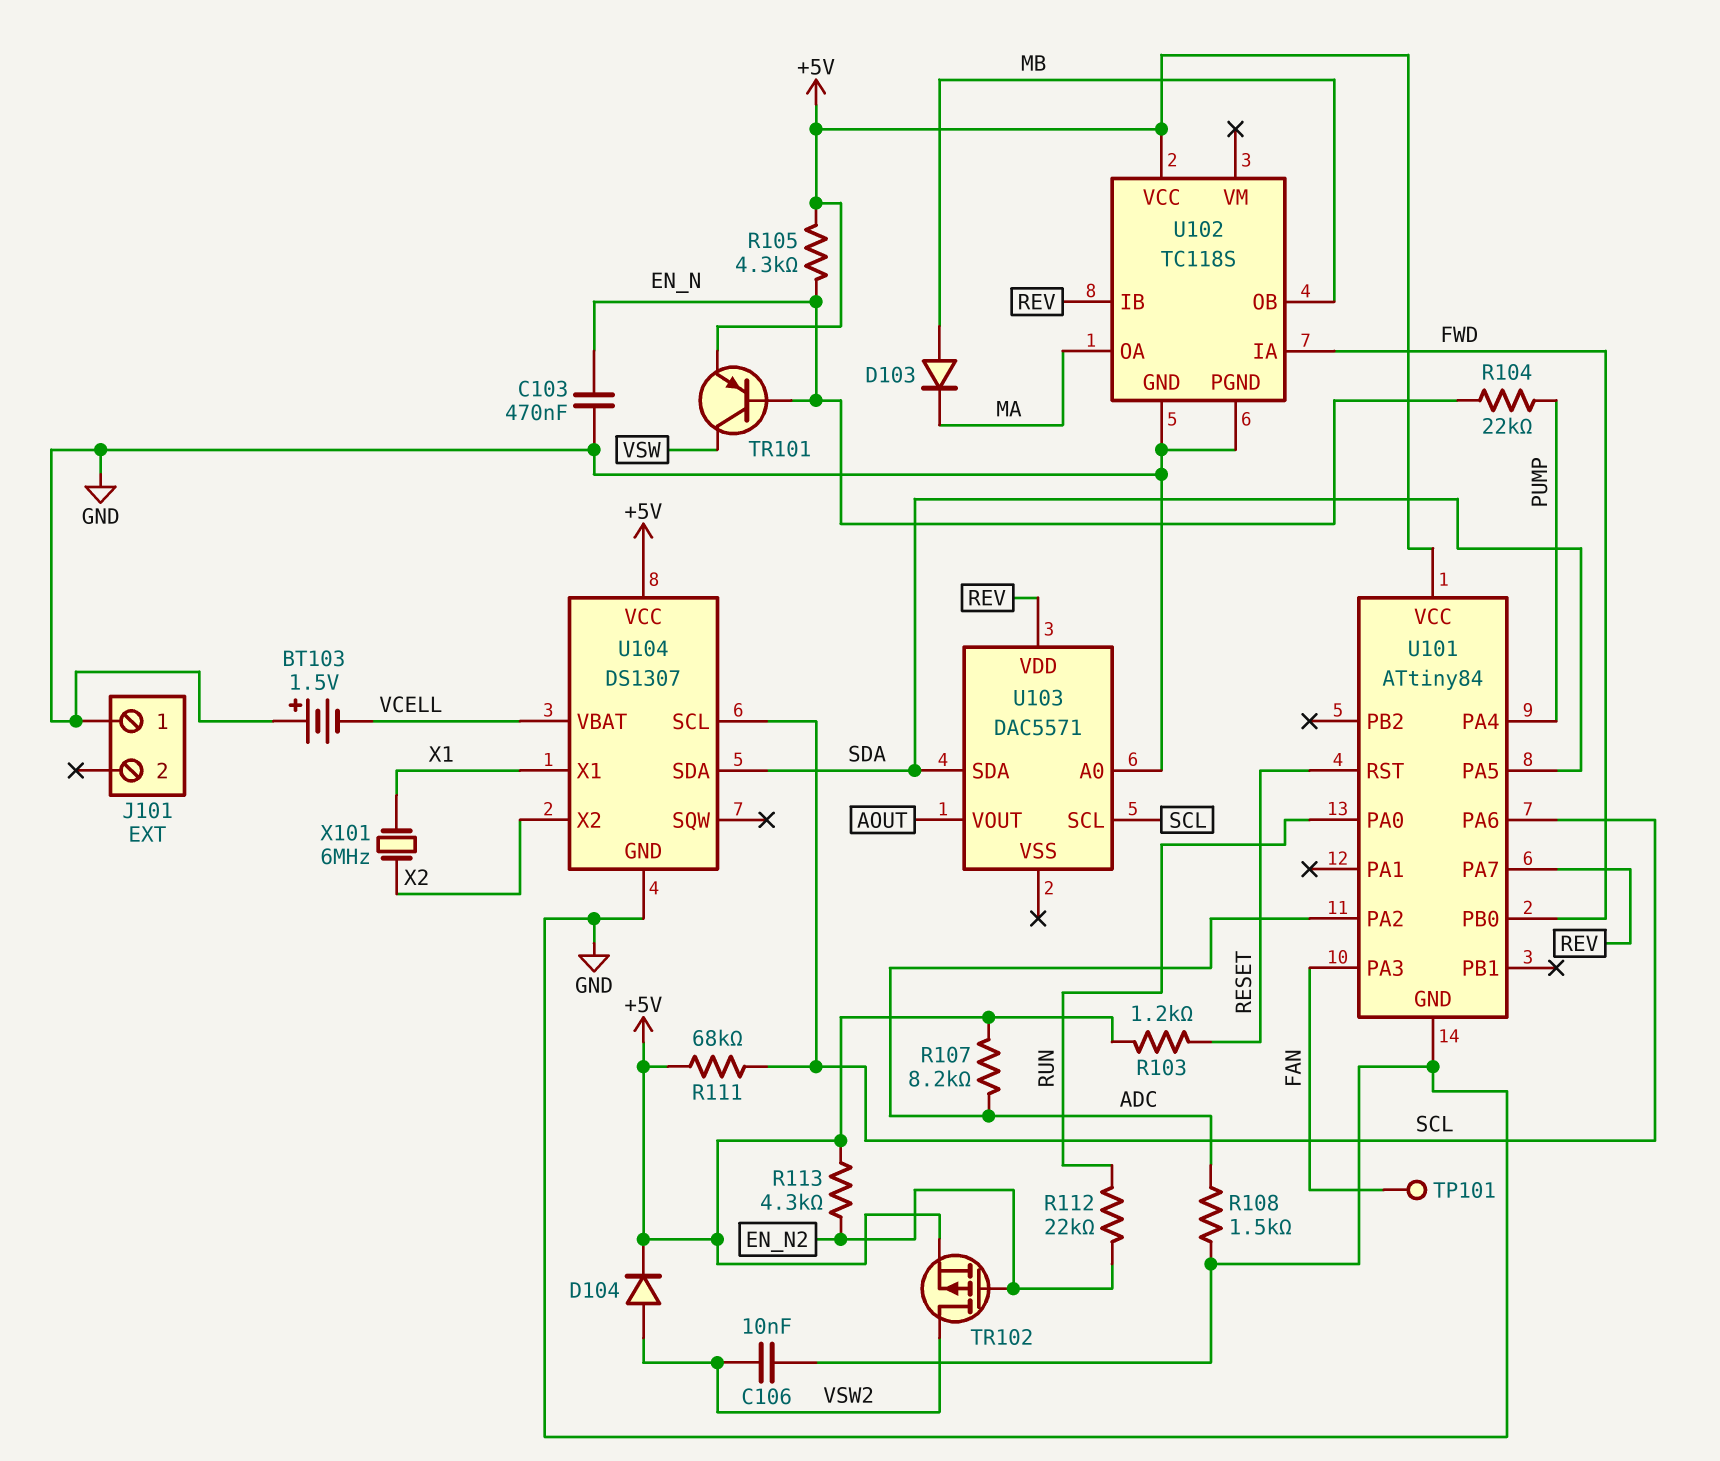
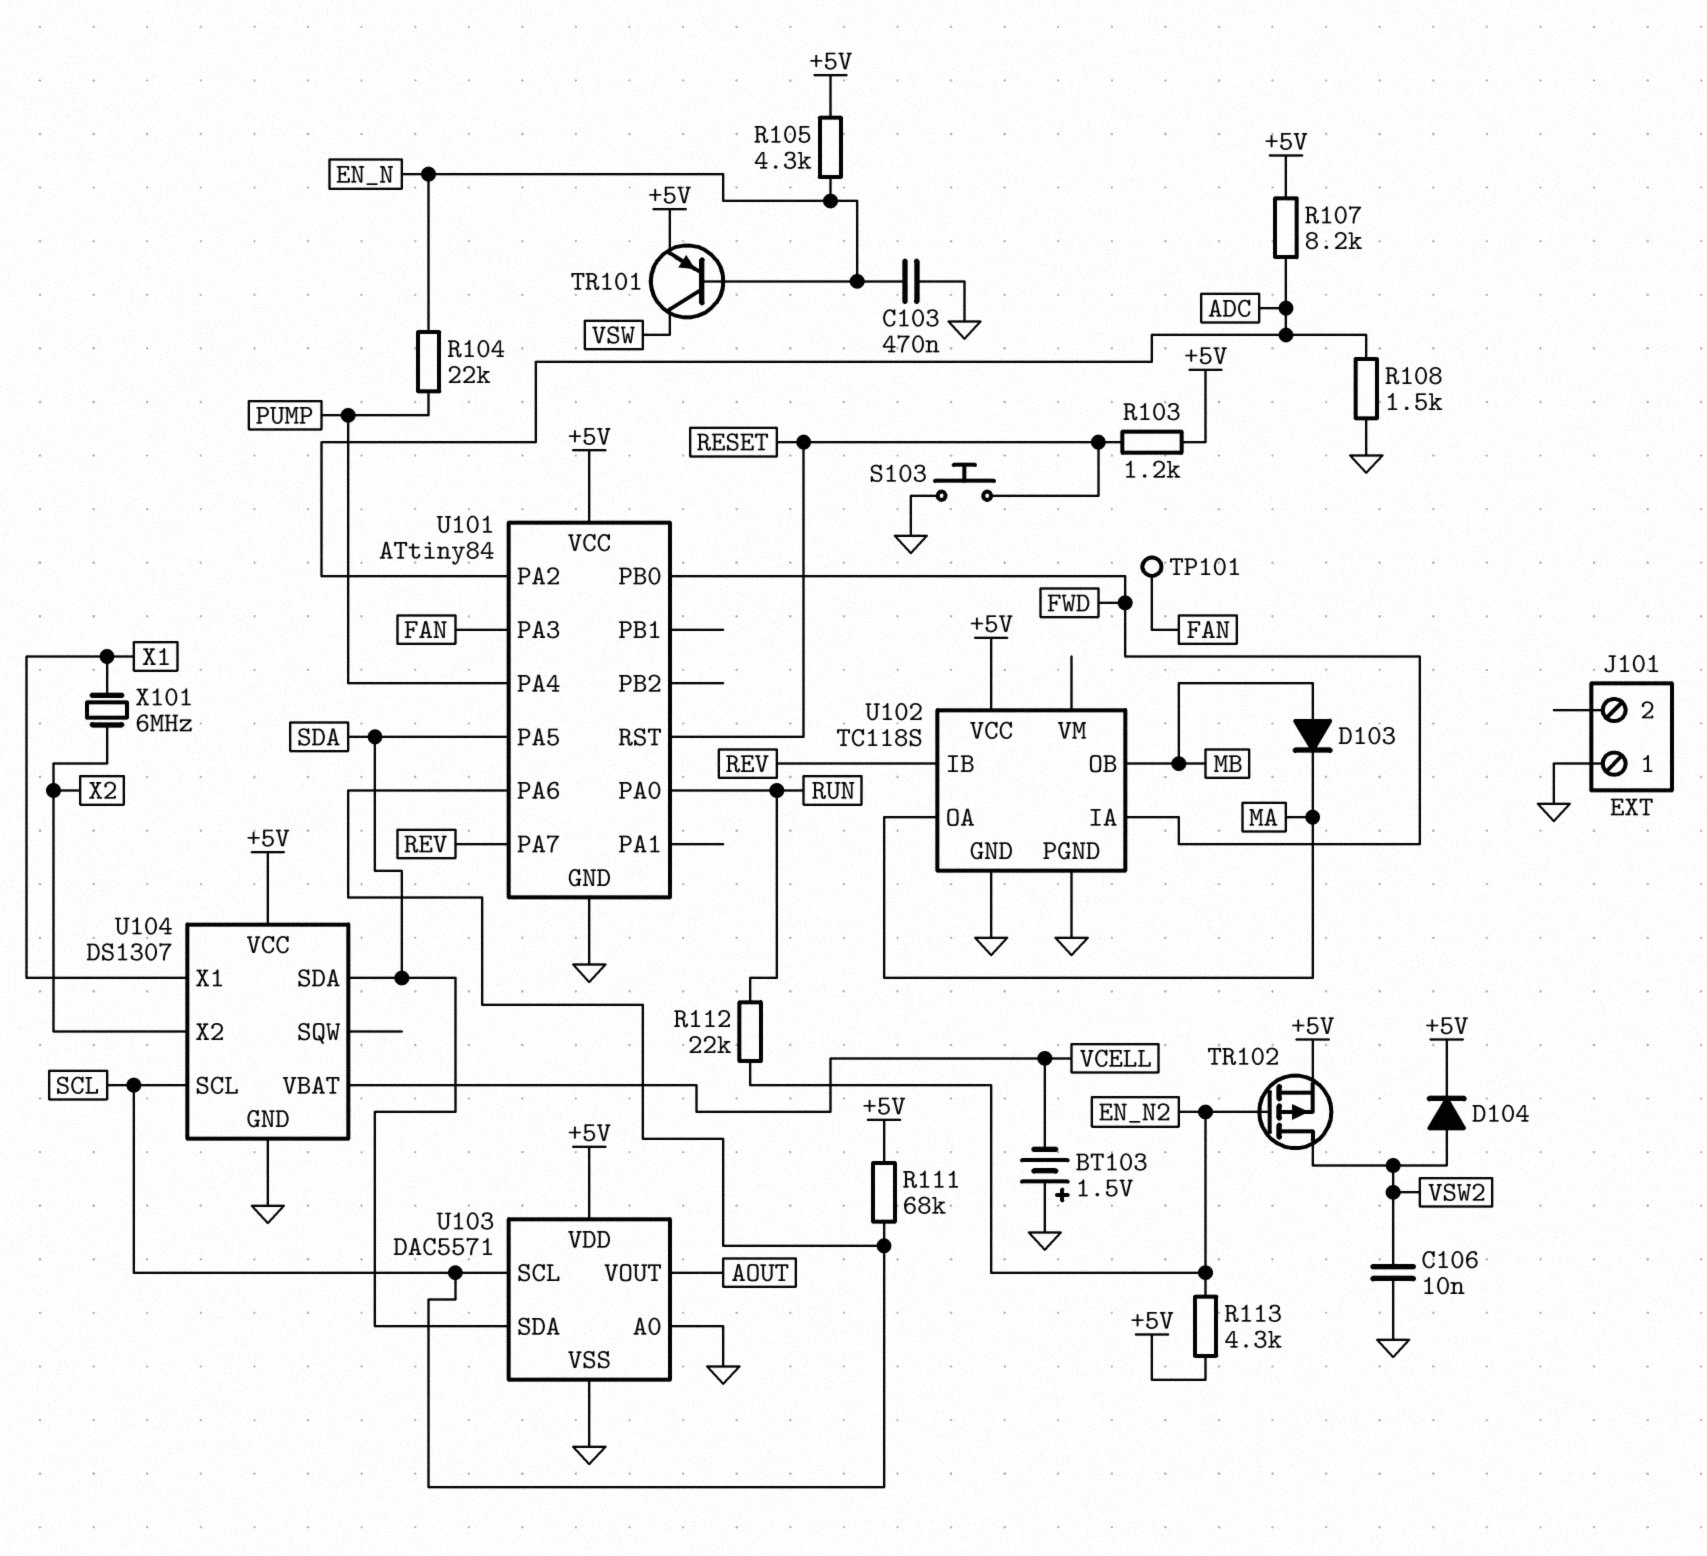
S103: none -> button (GND, RESET)
U103 pin VDD: REV -> +5V
U103 pin VSS: none -> GND

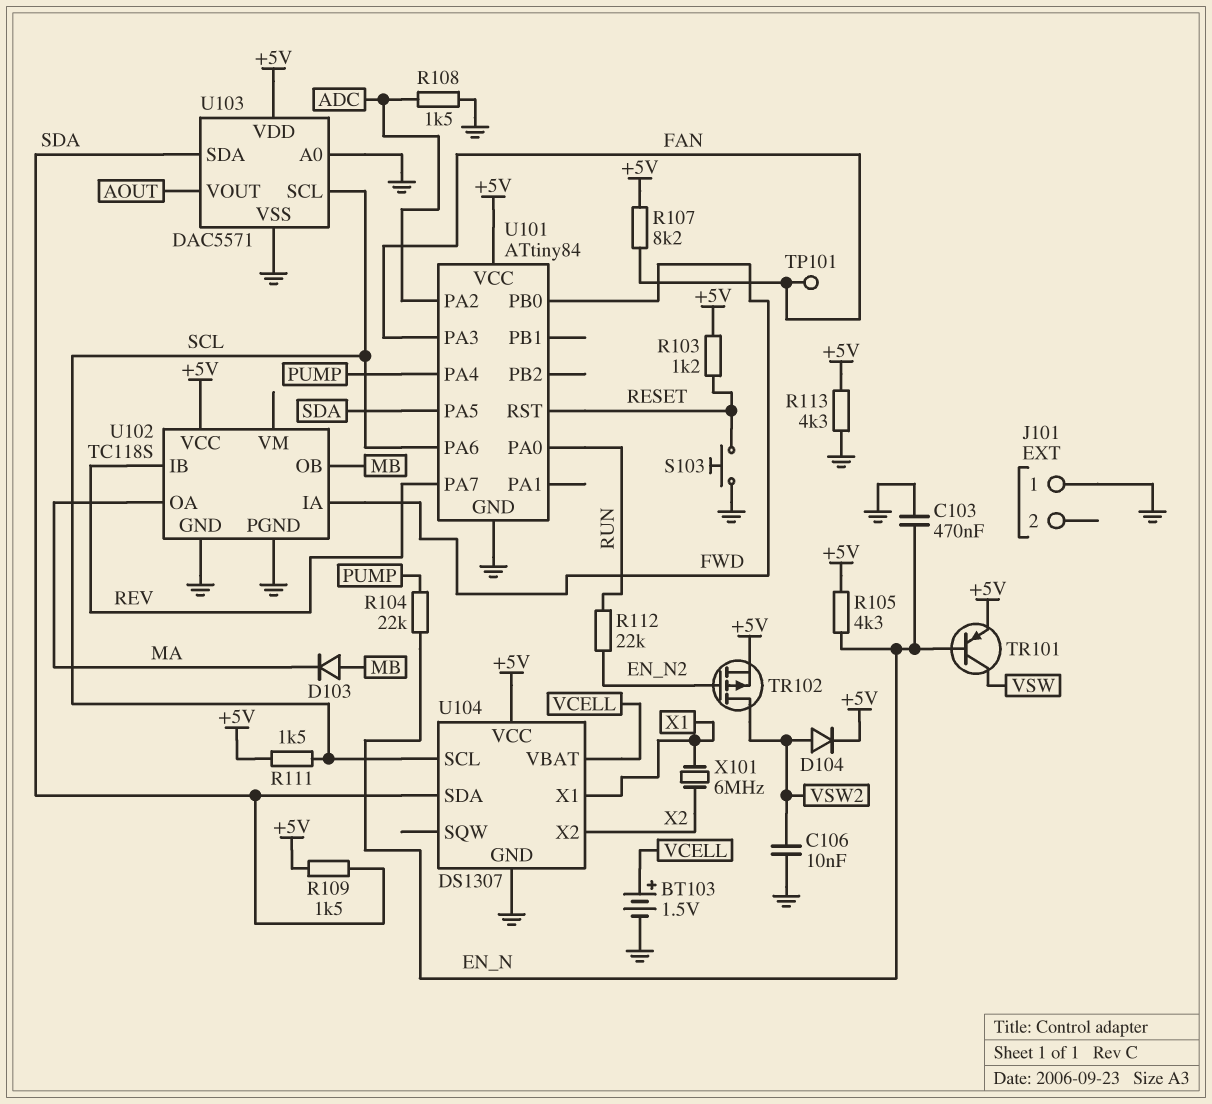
BT103: 1.5V (plus GND, minus VCELL) -> 1.5V (plus VCELL, minus GND)
R107: 8.2k (+5V, ADC) -> 8.2k (+5V, FAN)
R109: none -> 1.5k (+5V, SDA)
R111: 68k (+5V, SCL) -> 1.5k (+5V, SCL)
R113: 4.3k (+5V, EN_N2) -> 4.3k (+5V, GND)

